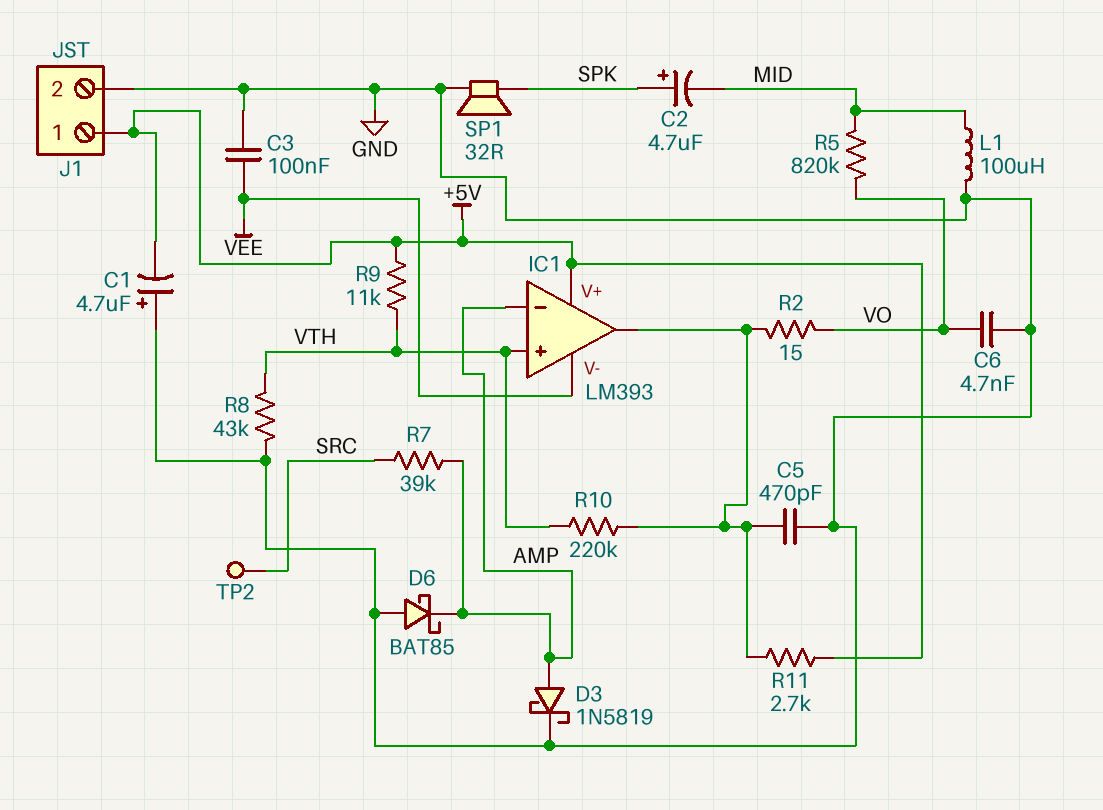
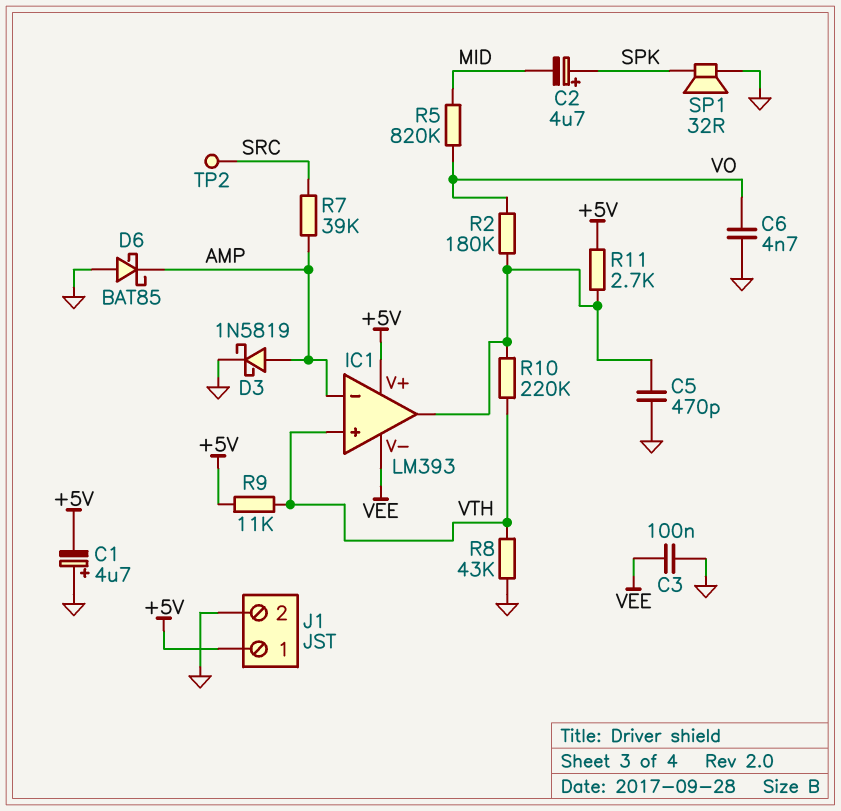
L1: 100uH (GND, MID) -> none
R2: 15 (IC1/out, VO) -> 180k (IC1/out, VO)

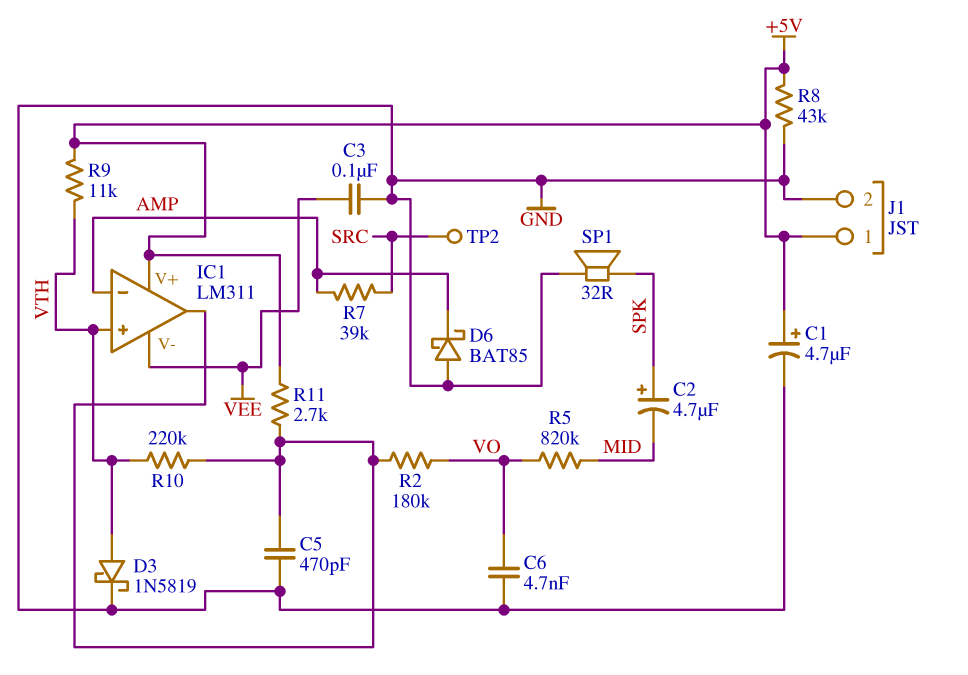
C1: 4.7uF (plus GND, minus +5V) -> 4.7uF (plus +5V, minus GND)
D3: schottky 1N5819 (A AMP, K GND) -> schottky 1N5819 (A VTH, K GND)
IC1: LM393 -> LM311
R8: 43k (GND, VTH) -> 43k (+5V, GND)

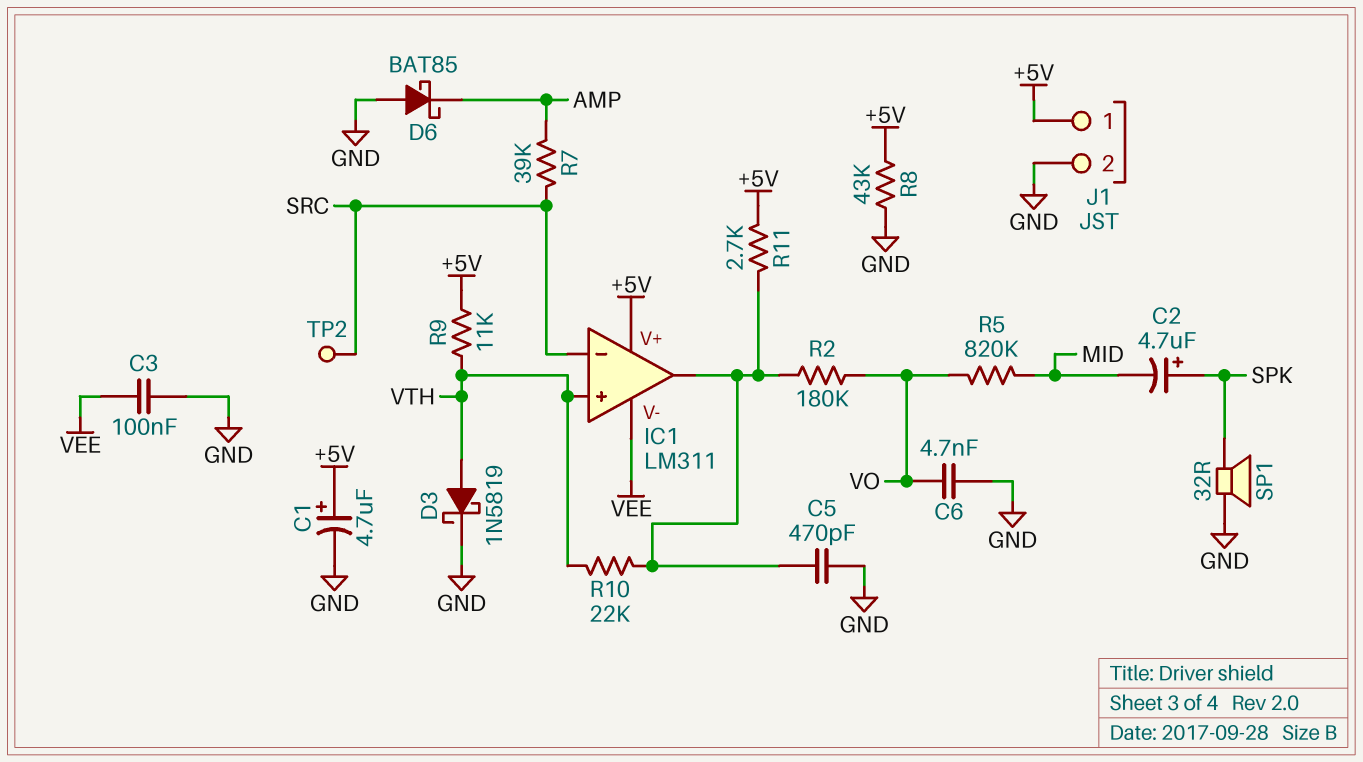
IC1 pin in-: AMP -> SRC
R10: 220k (IC1/out, VTH) -> 22k (IC1/out, VTH)

